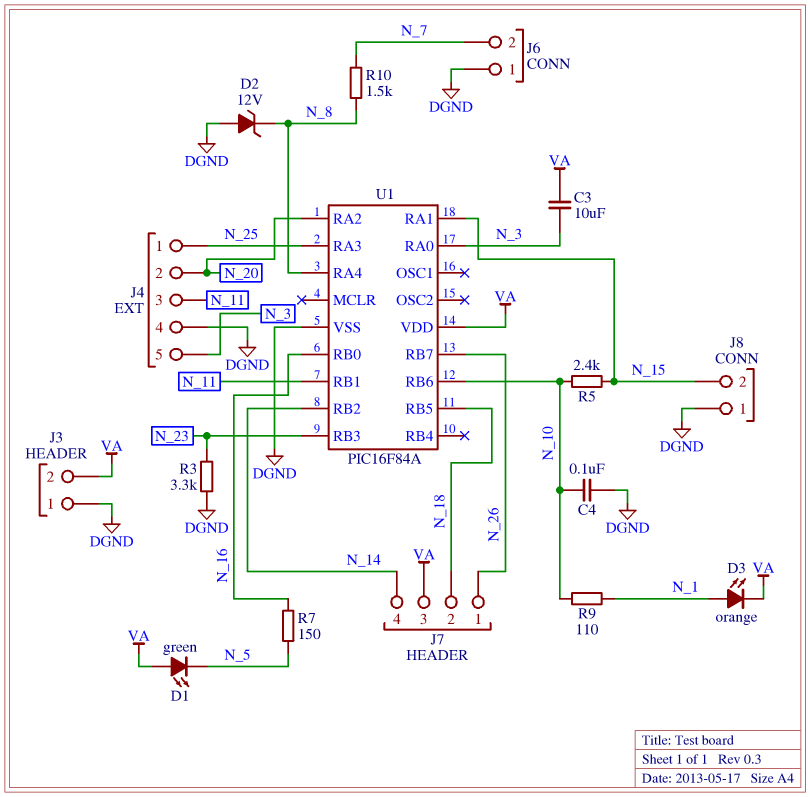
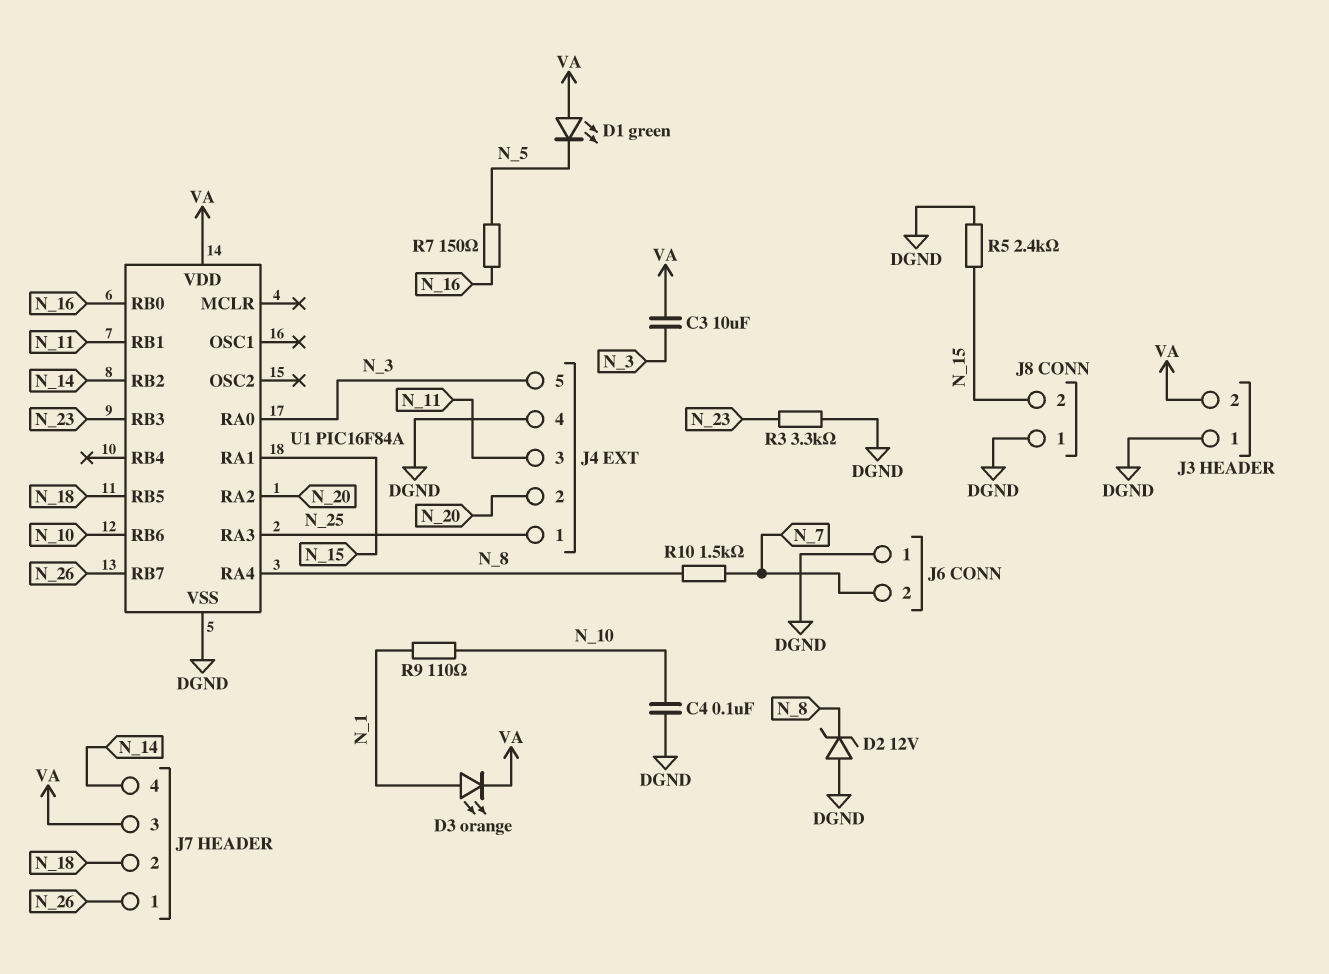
R5: 2.4k (N_10, N_15) -> 2.4k (DGND, N_15)

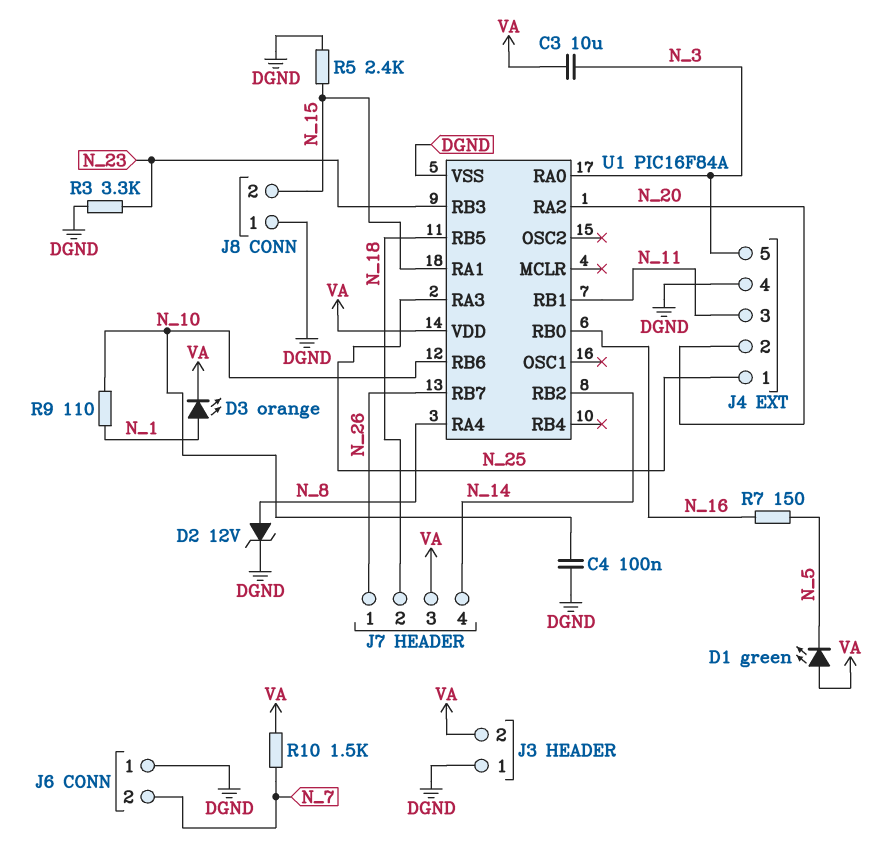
D2: zener 12V (A DGND, K N_8) -> zener 12V (A N_8, K DGND)
R10: 1.5k (N_7, N_8) -> 1.5k (N_7, VA)

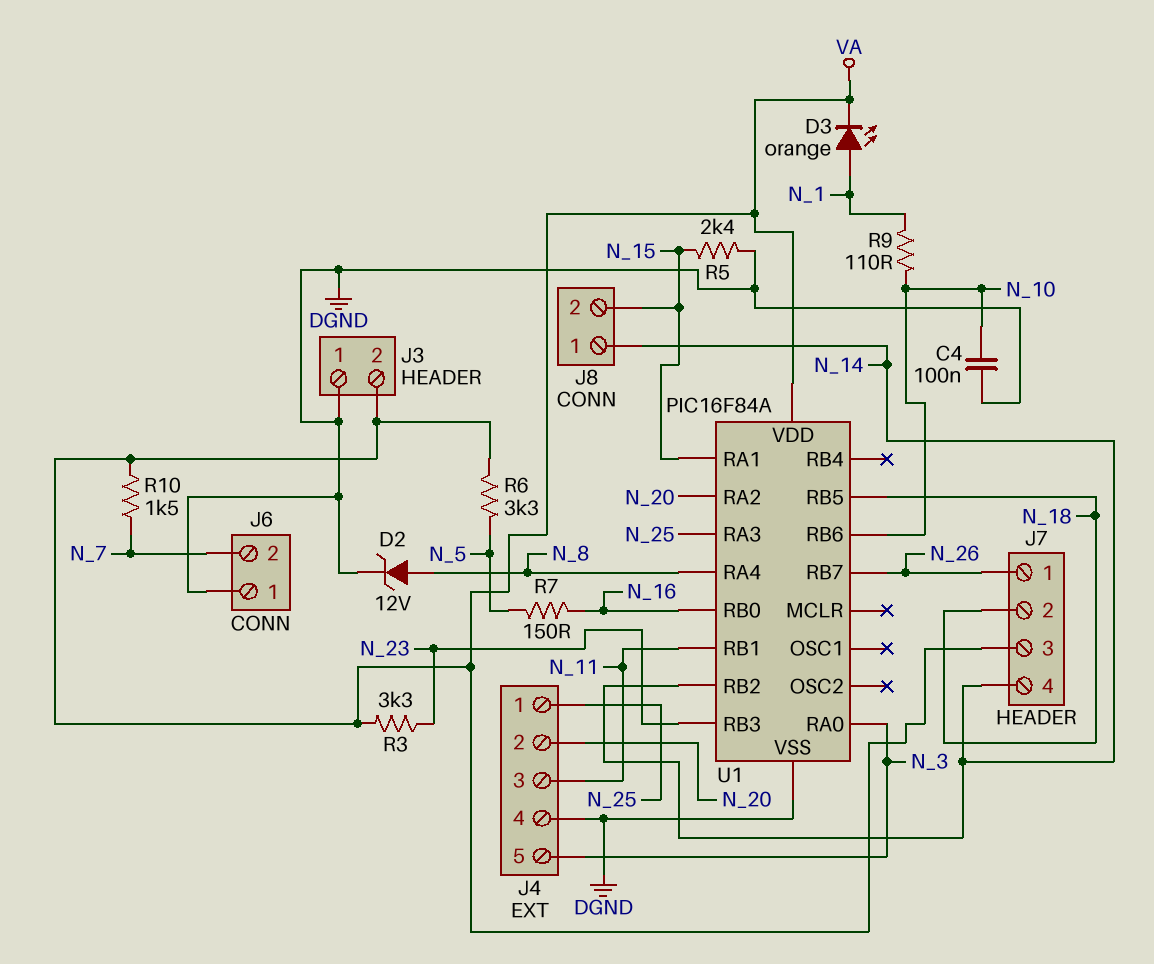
C3: 10uF (N_3, VA) -> none
D1: LED green (A VA, K N_5) -> none
J8 pin 1: DGND -> N_14
R3: 3.3k (DGND, N_23) -> 3.3k (N_23, VA)
R6: none -> 3.3k (N_5, VA)

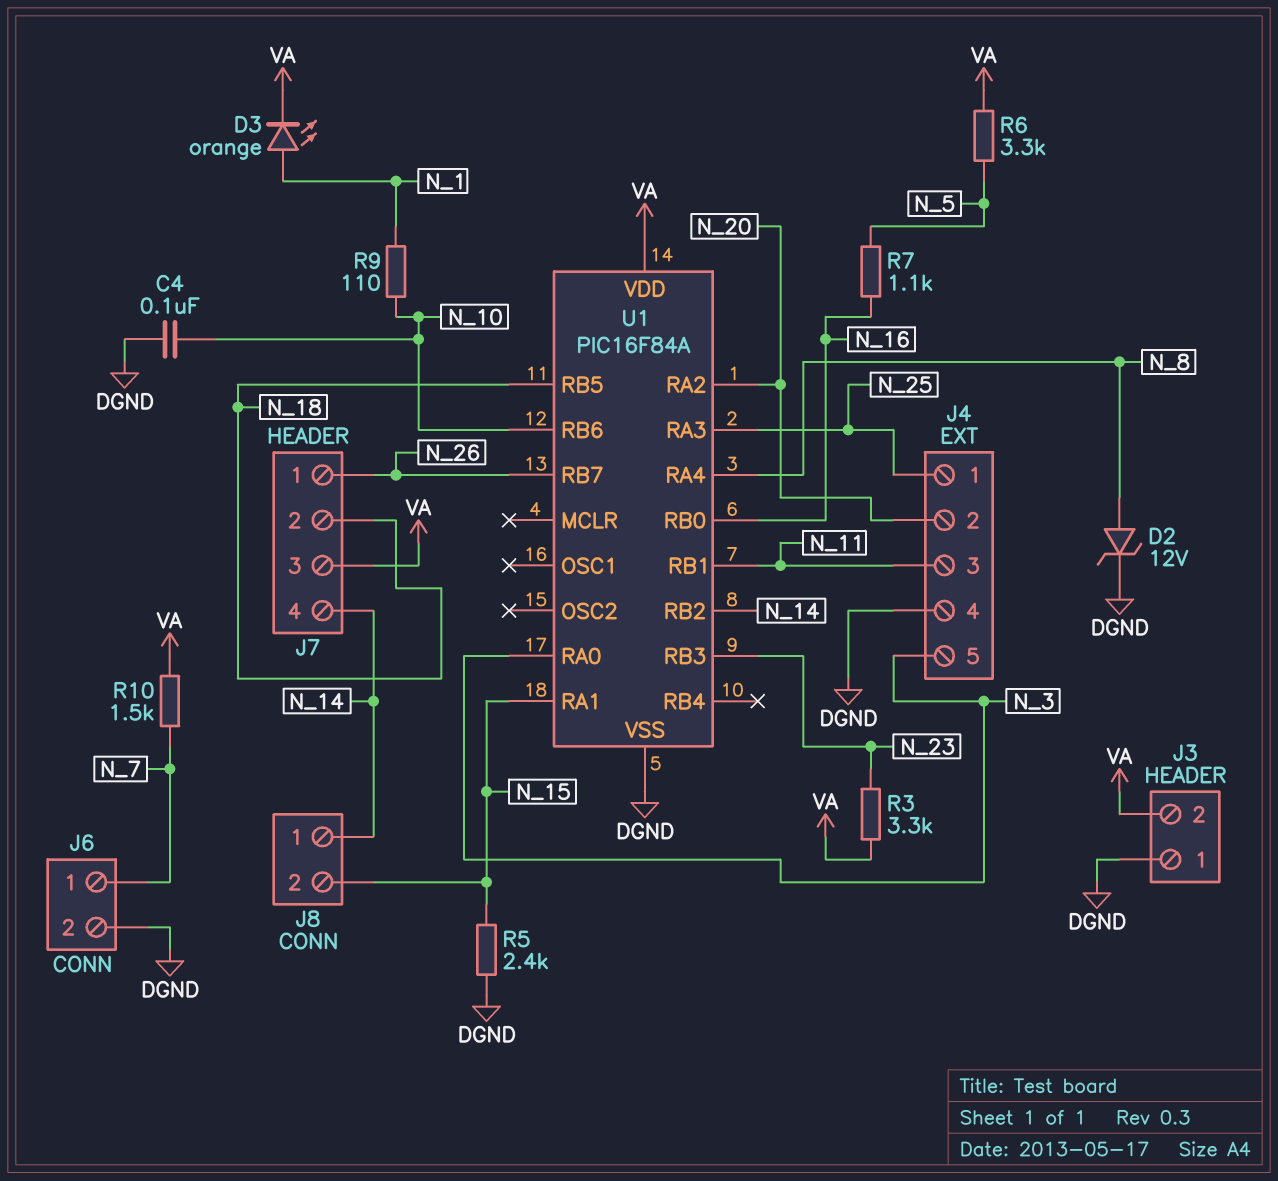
J6 pin 1: DGND -> N_7
J6 pin 2: N_7 -> DGND
R7: 150 (N_5, N_16) -> 1.1k (N_5, N_16)

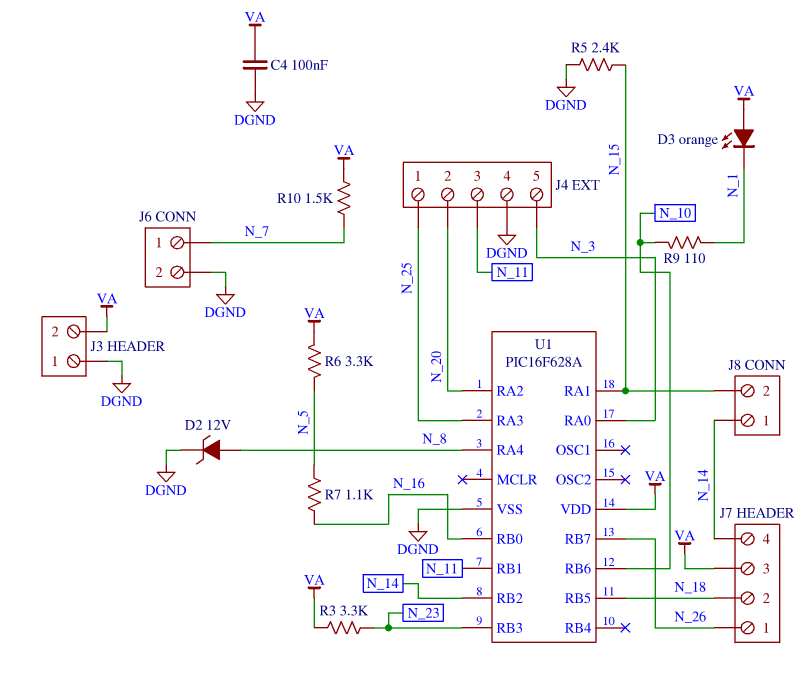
C4: 100nF (DGND, N_10) -> 100nF (DGND, VA)
D3: LED orange (A N_1, K VA) -> LED orange (A VA, K N_1)
U1: PIC16F84A -> PIC16F628A

